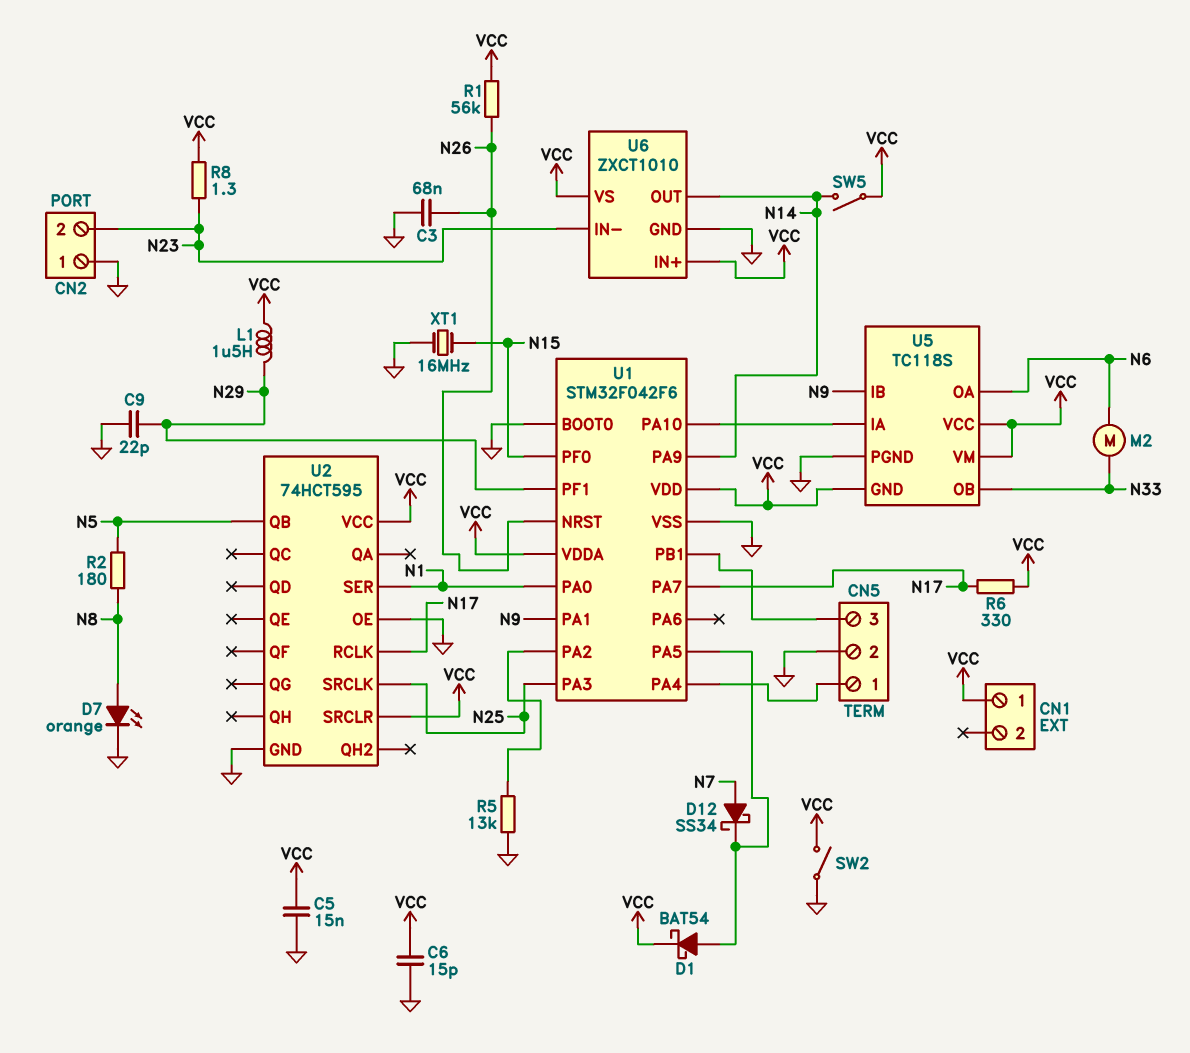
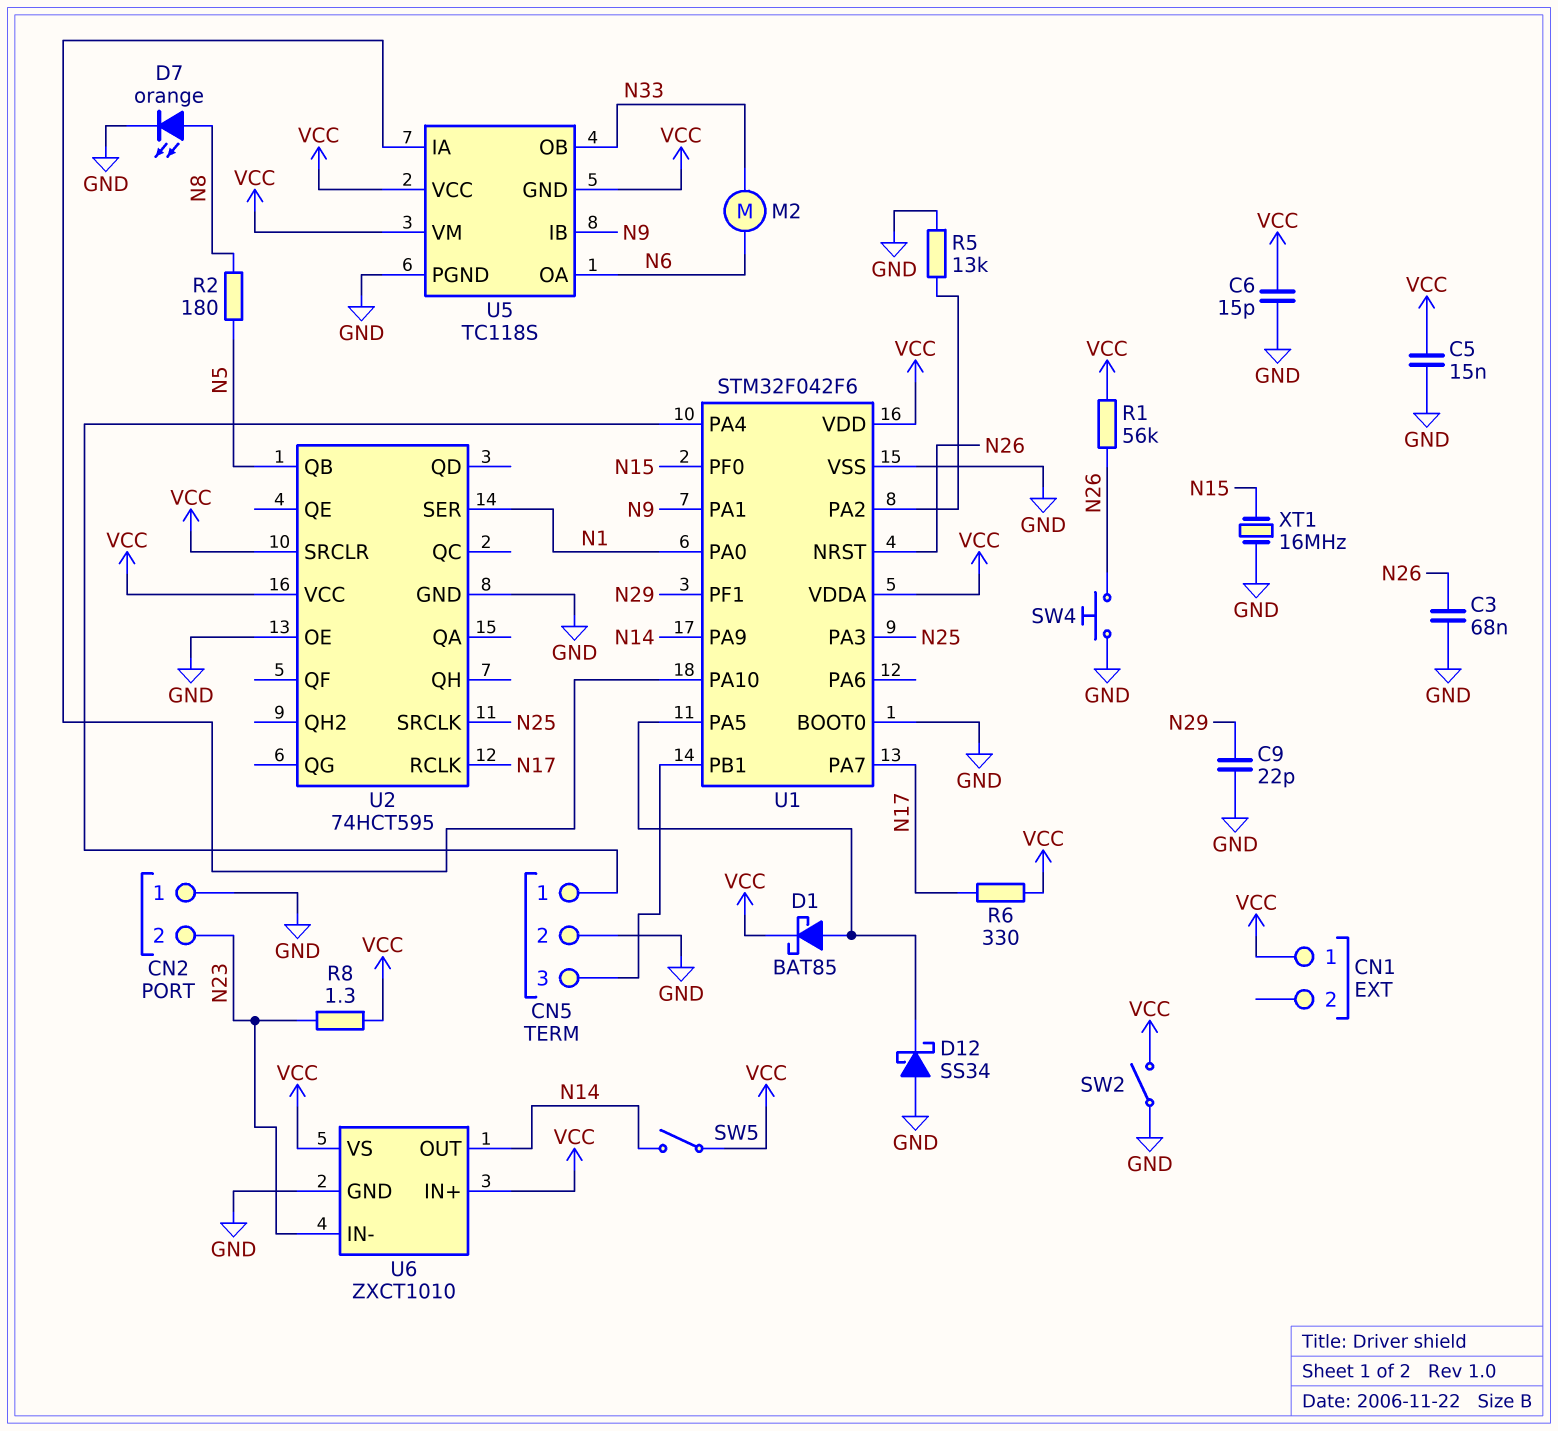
D1: schottky BAT54 (A U1/PA5, K VCC) -> schottky BAT85 (A U1/PA5, K VCC)
D12: schottky SS34 (A N7, K U1/PA5) -> schottky SS34 (A GND, K U1/PA5)
L1: 1.5uH (N29, VCC) -> none
SW4: none -> button (GND, N26)

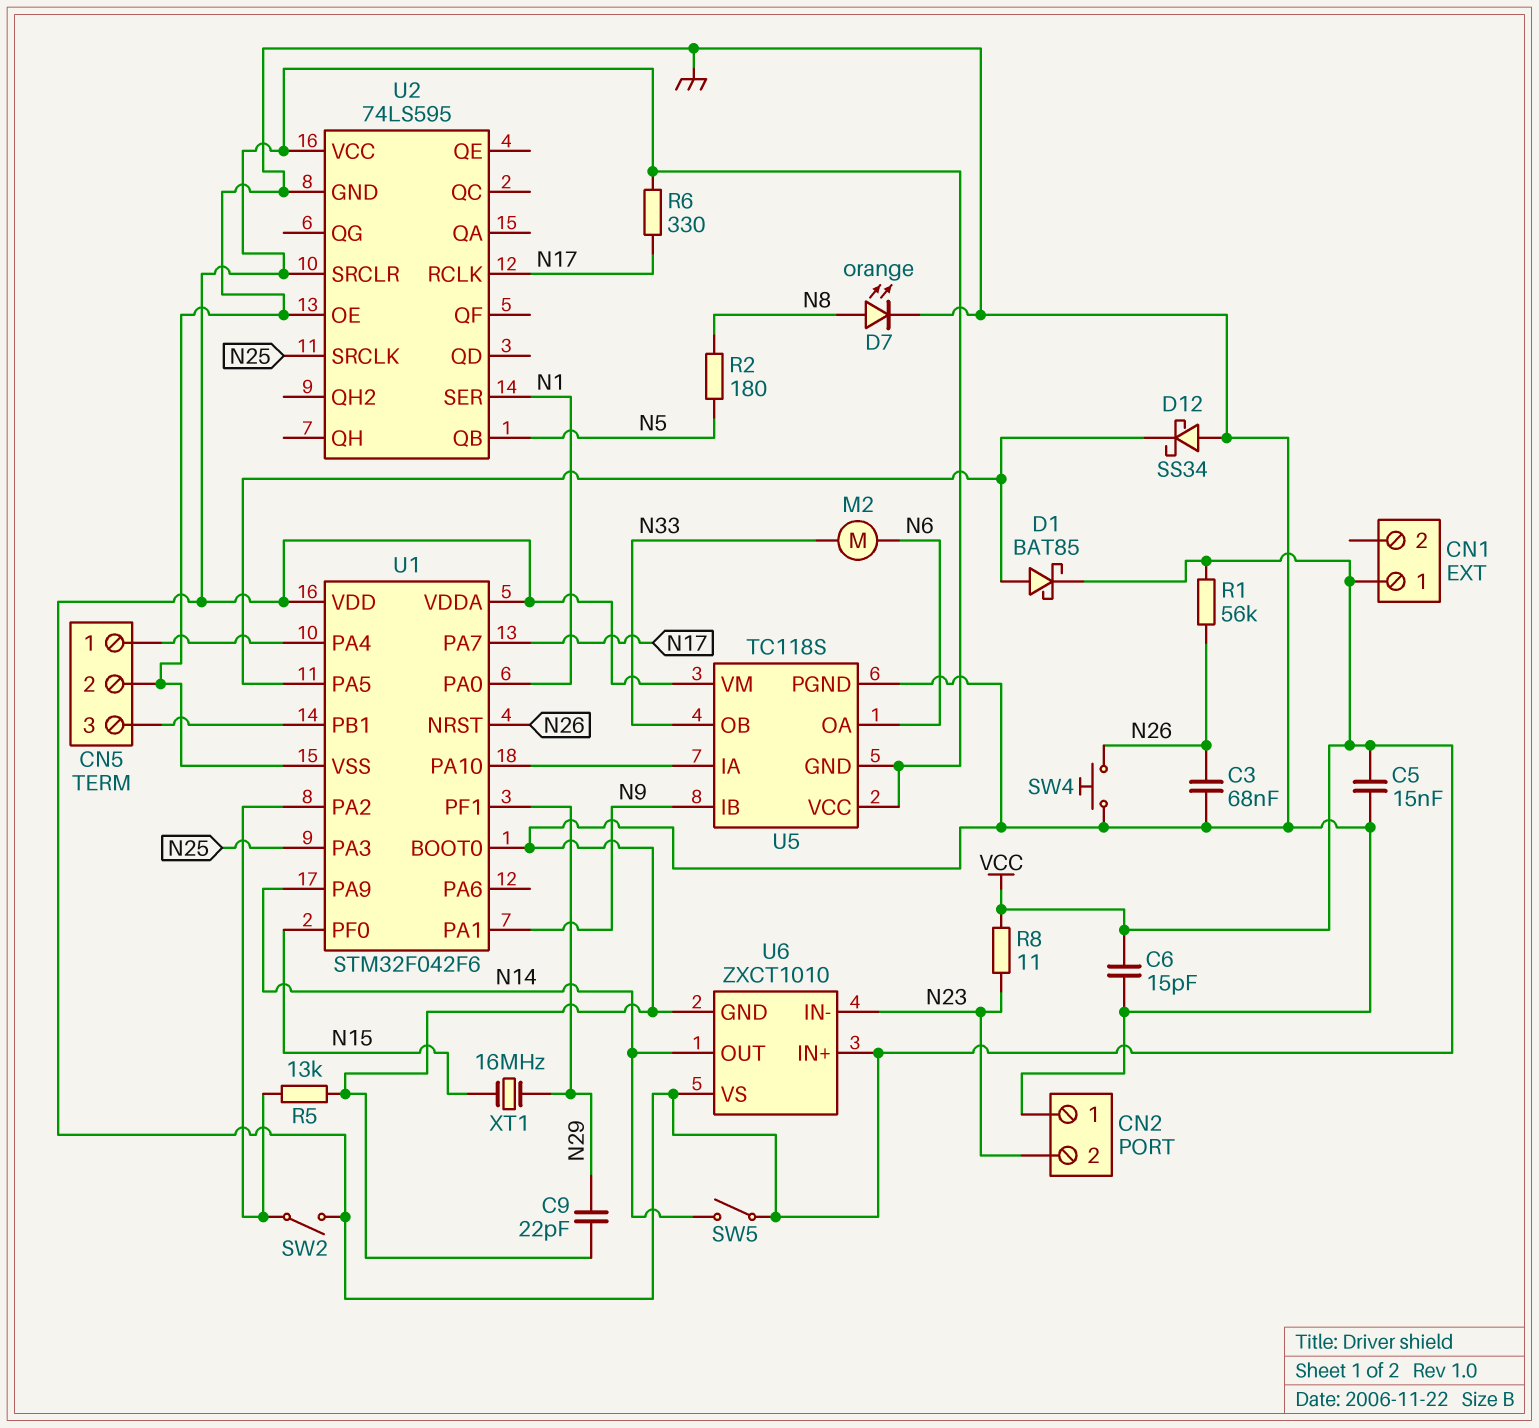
R8: 1.3 (N23, VCC) -> 11 (N23, VCC)
SW2: switch (GND, VCC) -> switch (U1/PA2, VCC)
U2: 74HCT595 -> 74LS595
XT1: 16MHz (GND, N15) -> 16MHz (N15, N29)

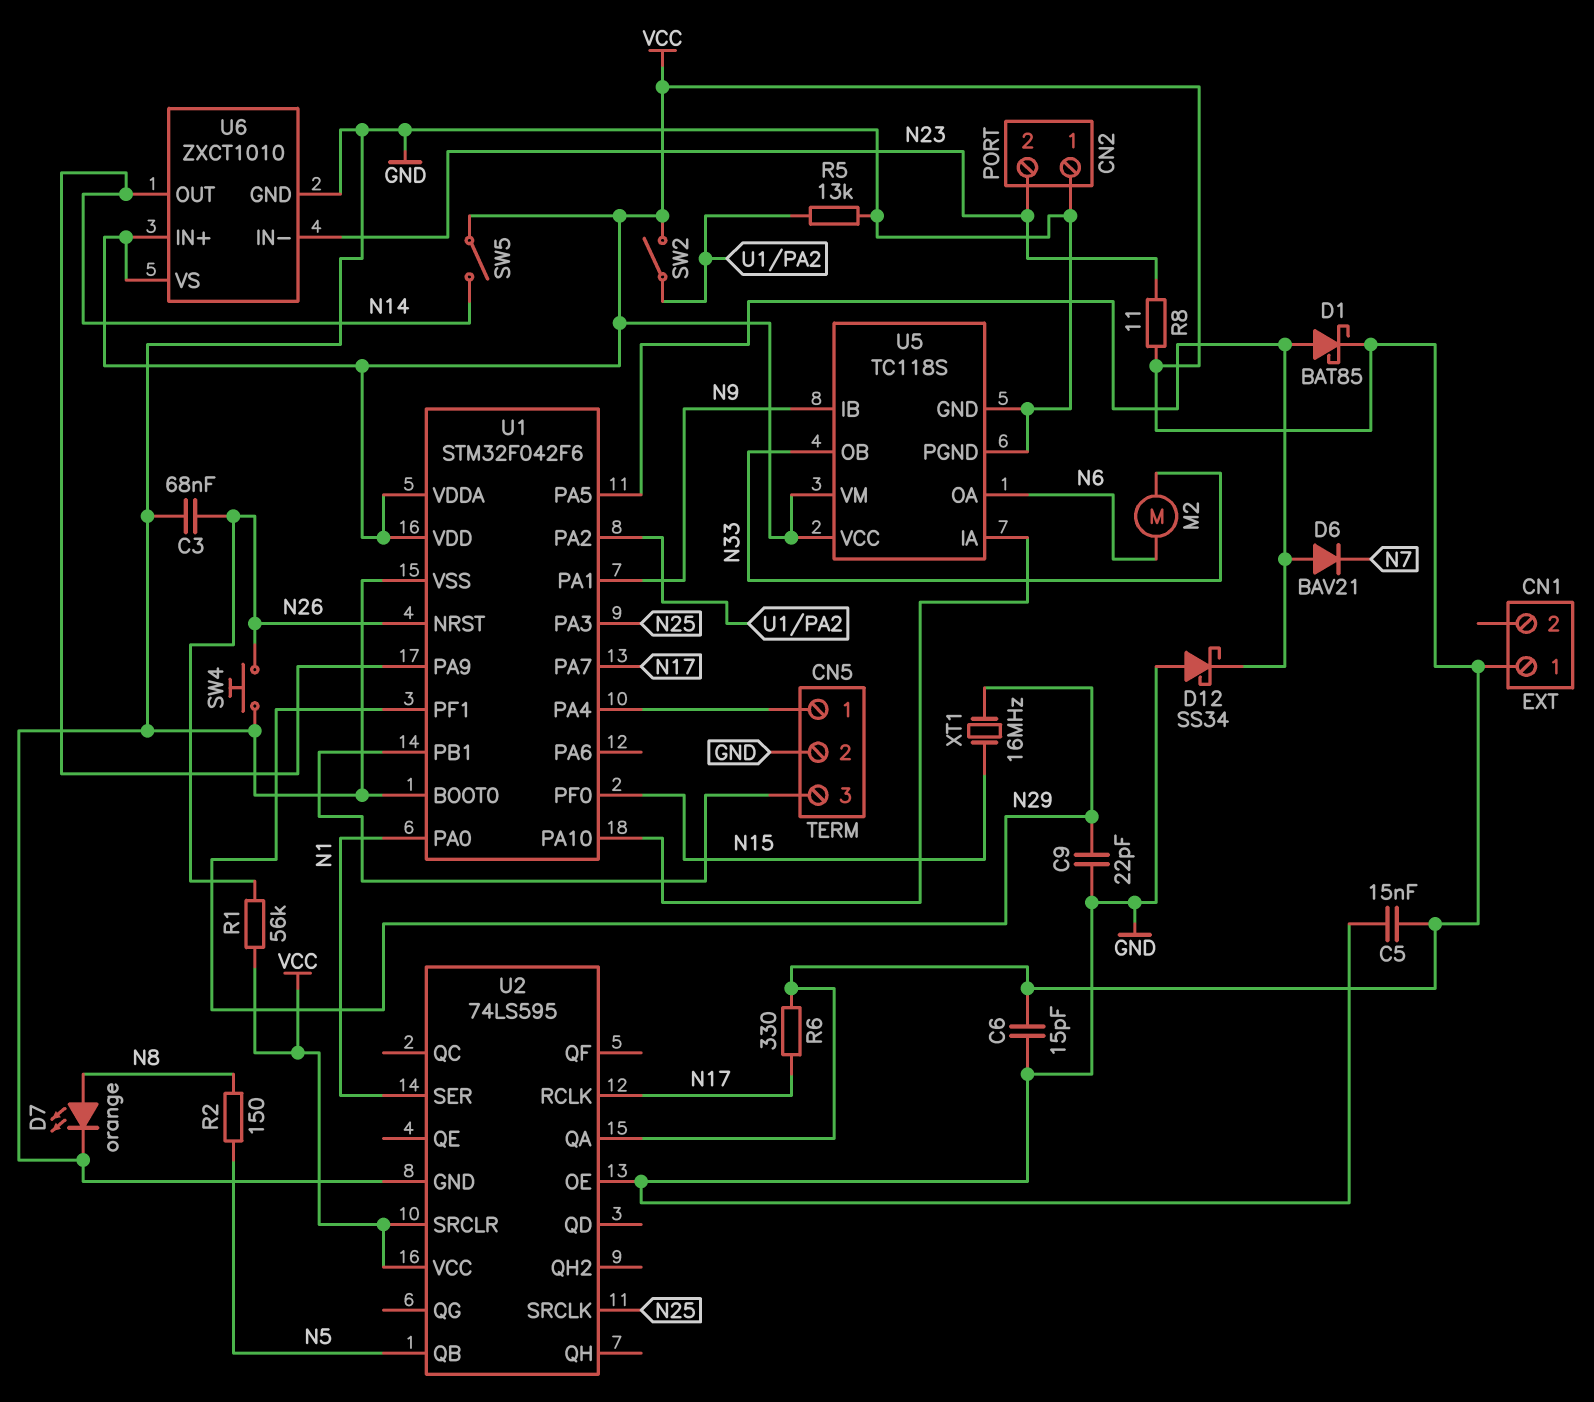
D6: none -> diode BAV21 (A U1/PA5, K N7)
R2: 180 (N5, N8) -> 150 (N5, N8)
U2 pin QA: none -> VCC
U5 pin GND: VCC -> GND

